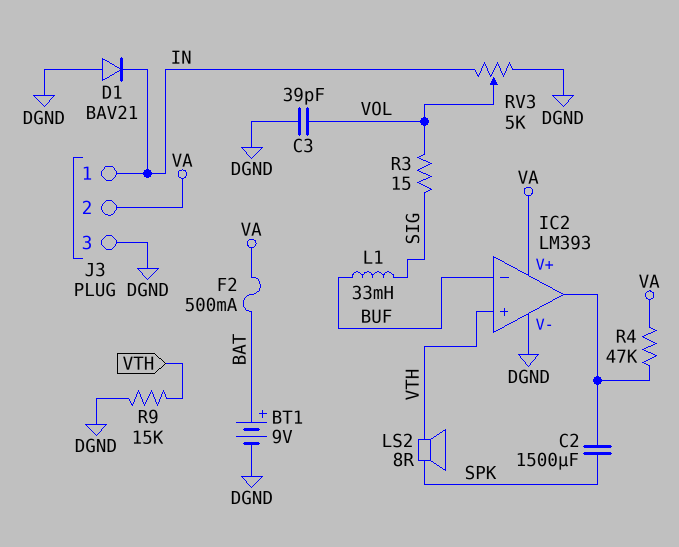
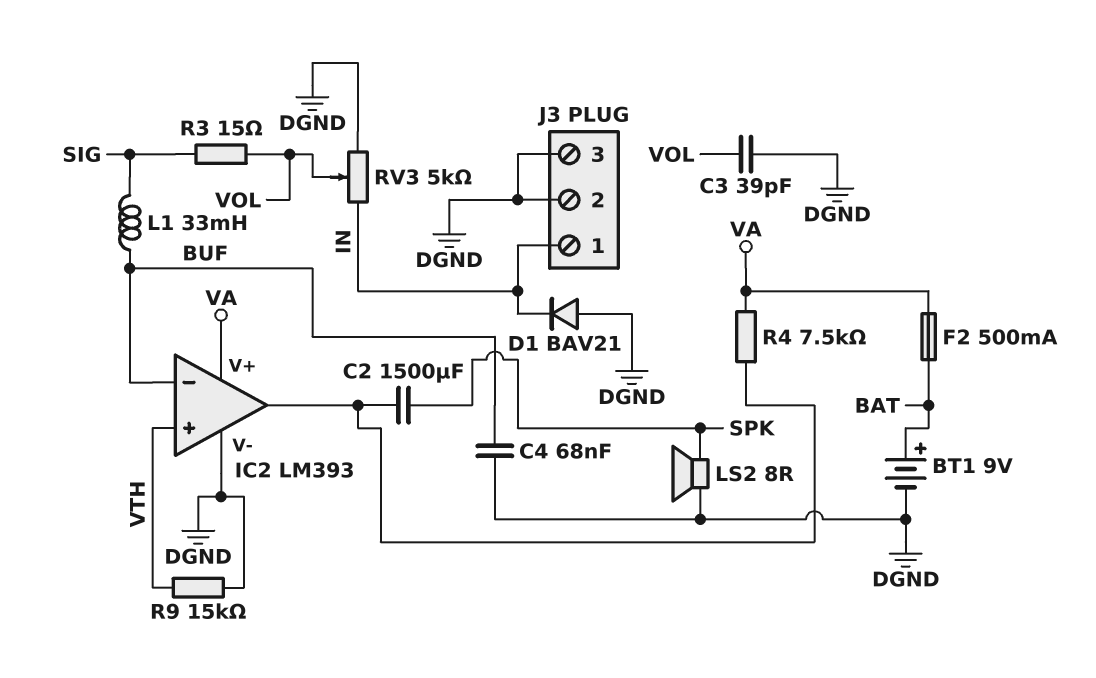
C4: none -> 68nF (BUF, DGND)
J3 pin 2: VA -> DGND
LS2: speaker 8R (SPK, VTH) -> speaker 8R (DGND, SPK)
R4: 47k (IC2/out, VA) -> 7.5k (IC2/out, VA)

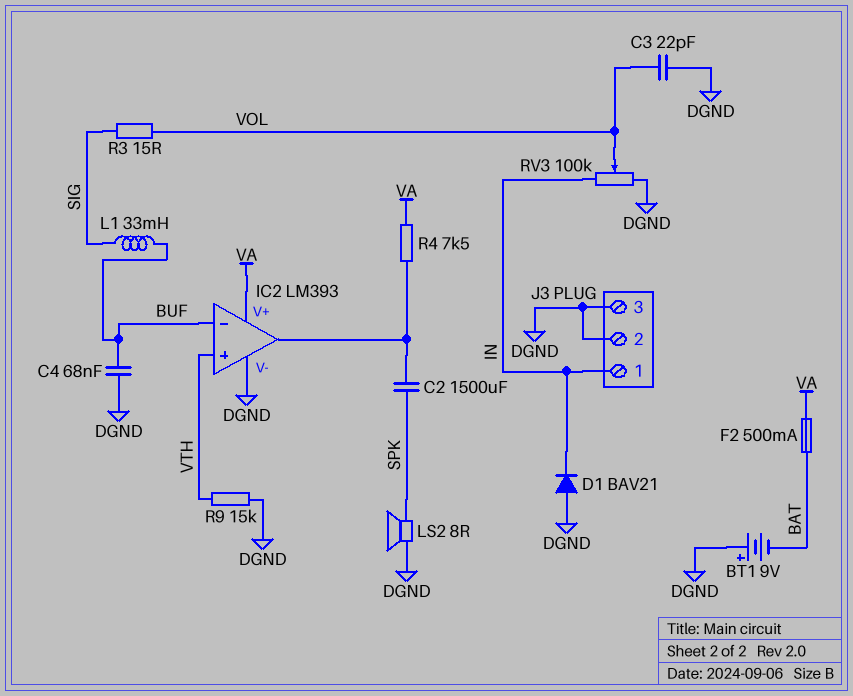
BT1: 9V (plus BAT, minus DGND) -> 9V (plus DGND, minus BAT)
C3: 39pF (DGND, VOL) -> 22pF (DGND, VOL)
RV3: 5k (DGND, IN, wiper VOL) -> 100k (DGND, IN, wiper VOL)

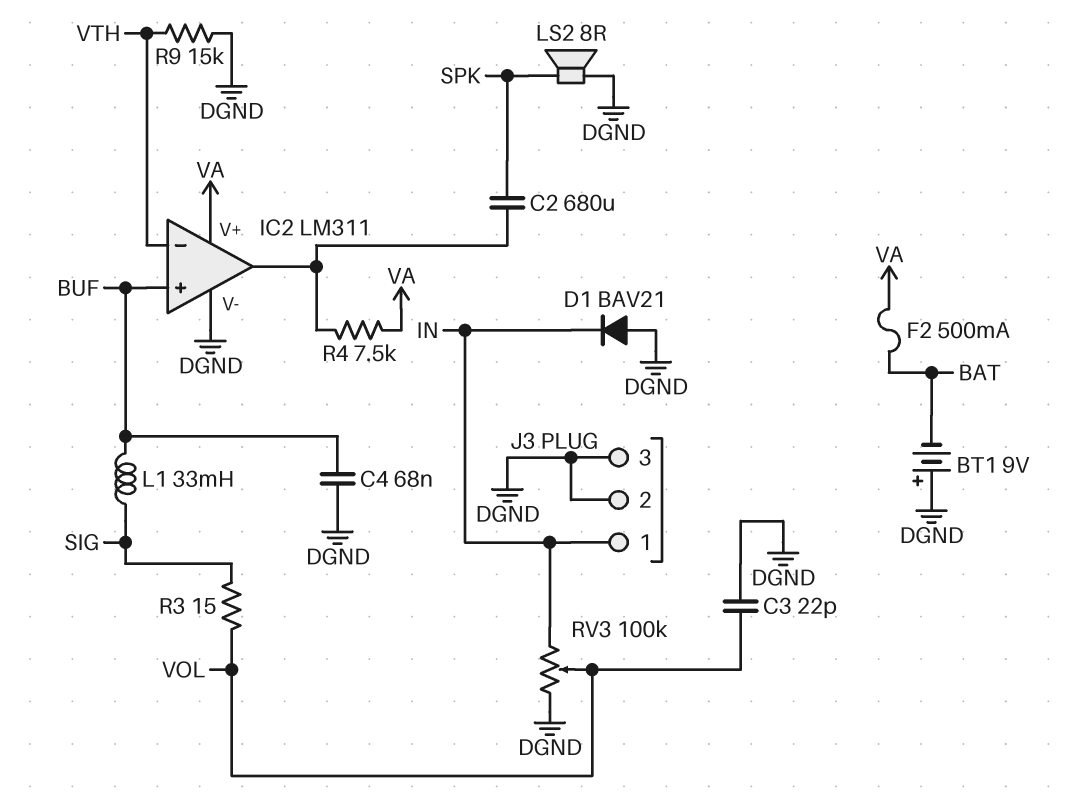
C2: 1500uF (IC2/out, SPK) -> 680uF (IC2/out, SPK)
IC2: LM393 -> LM311
IC2 pin in+: VTH -> BUF
IC2 pin in-: BUF -> VTH

